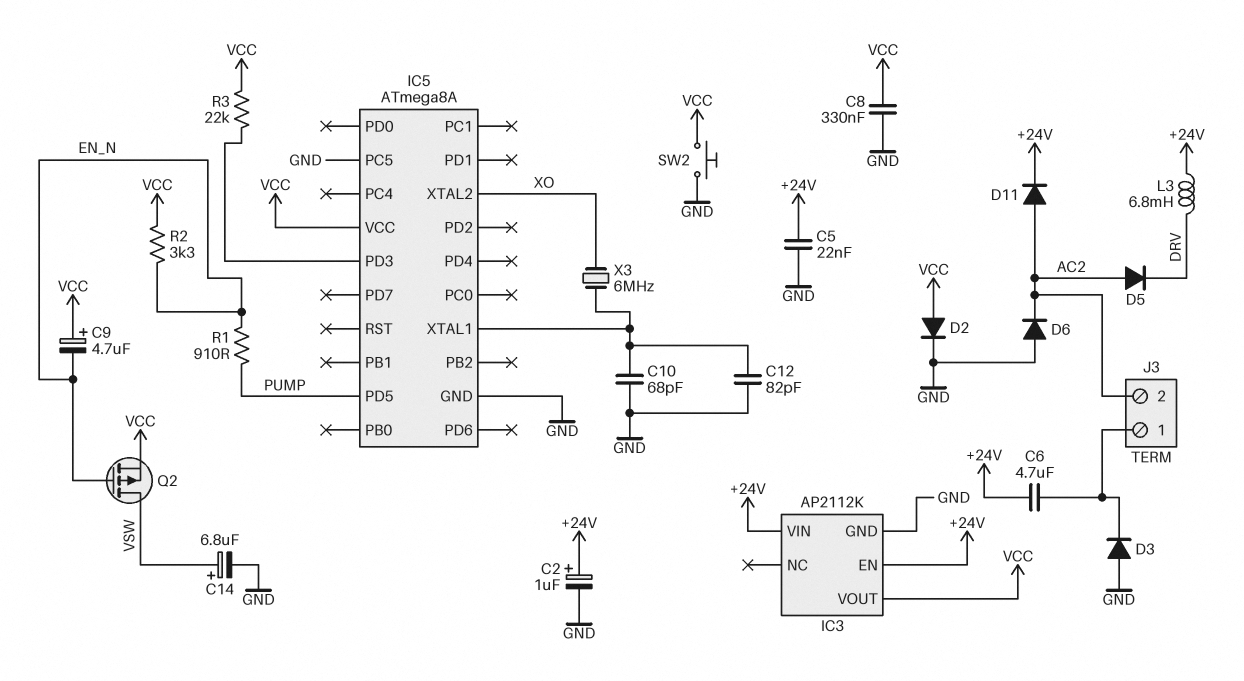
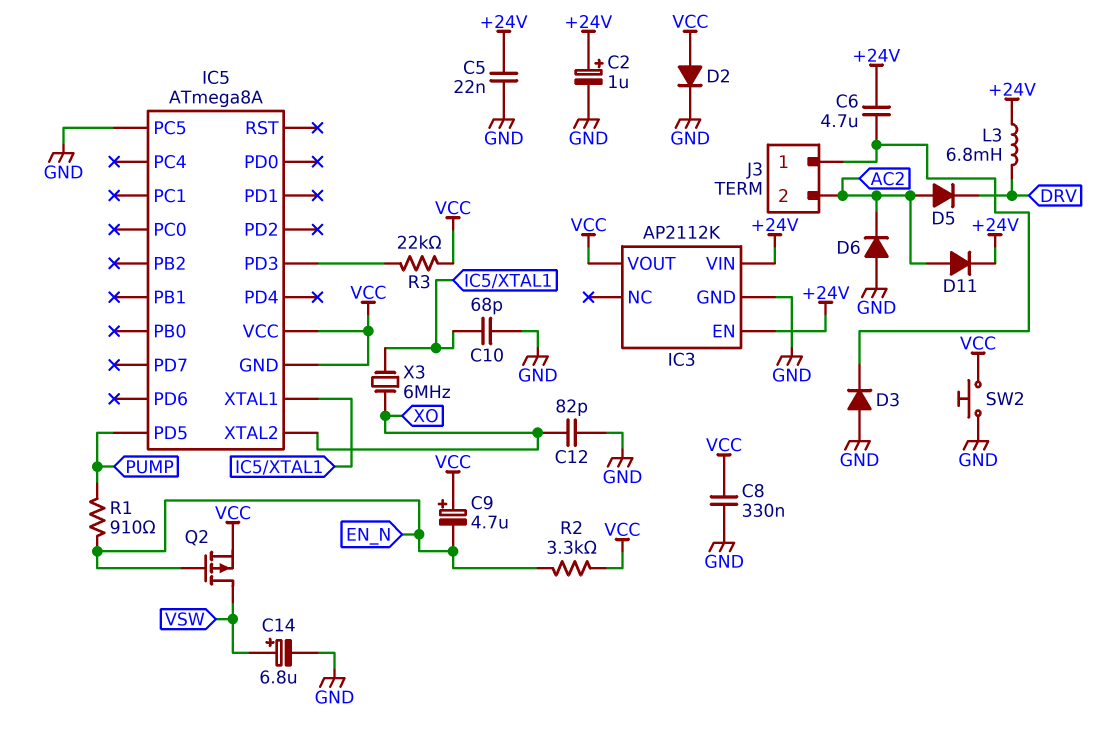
C12: 82pF (GND, IC5/XTAL1) -> 82pF (GND, XO)
IC5 pin GND: GND -> VCC

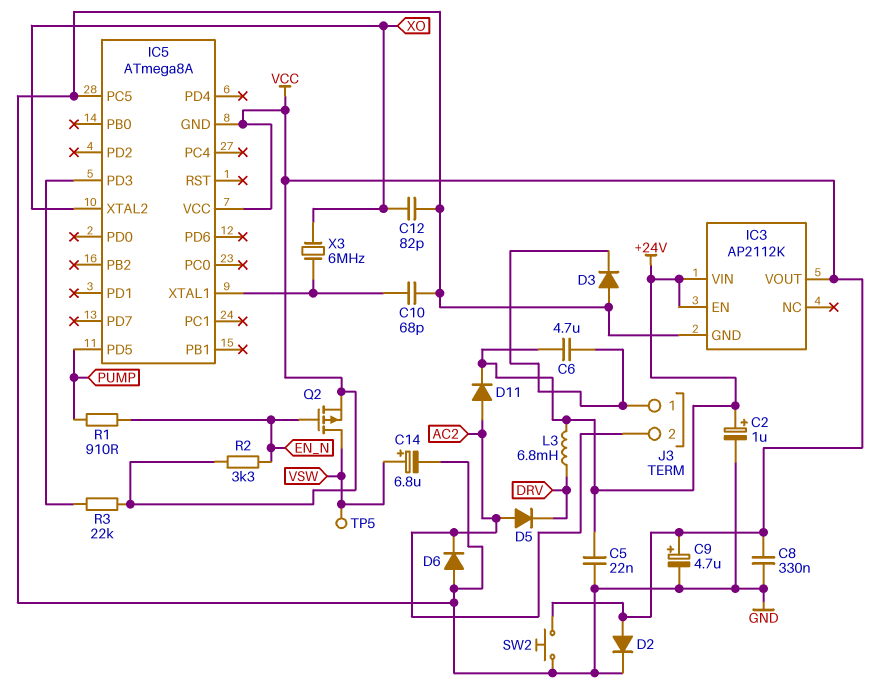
C9: 4.7uF (plus VCC, minus EN_N) -> 4.7uF (plus VCC, minus GND)
TP5: none -> test point (VSW)

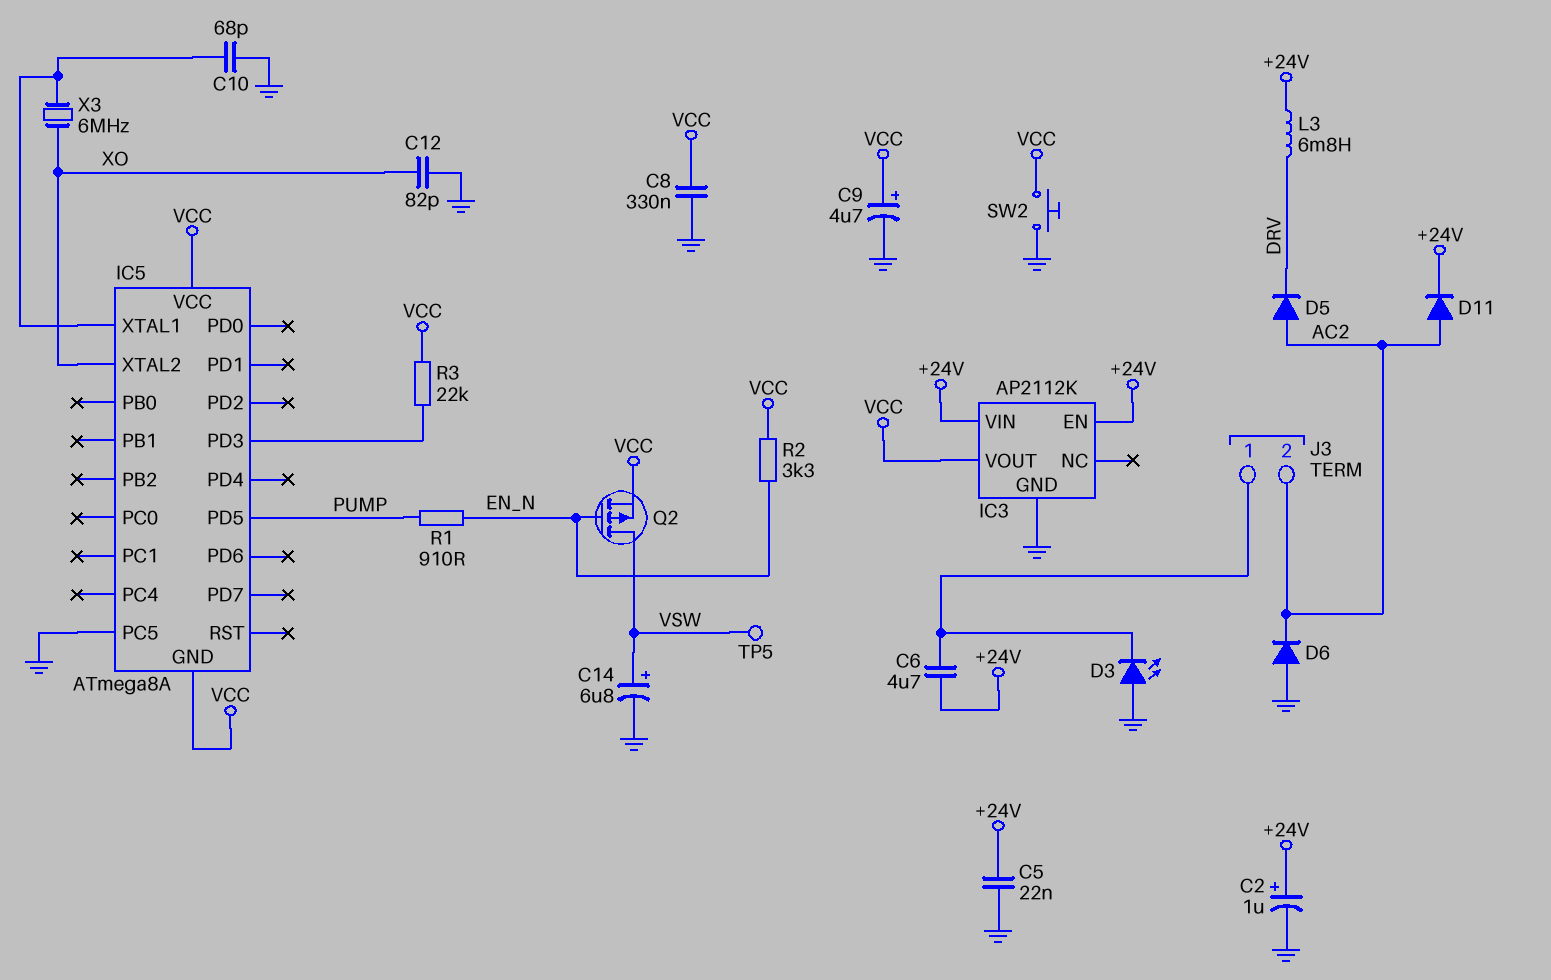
D2: diode (A VCC, K GND) -> none
D3: diode (A GND, K J3/1) -> LED (A GND, K J3/1)

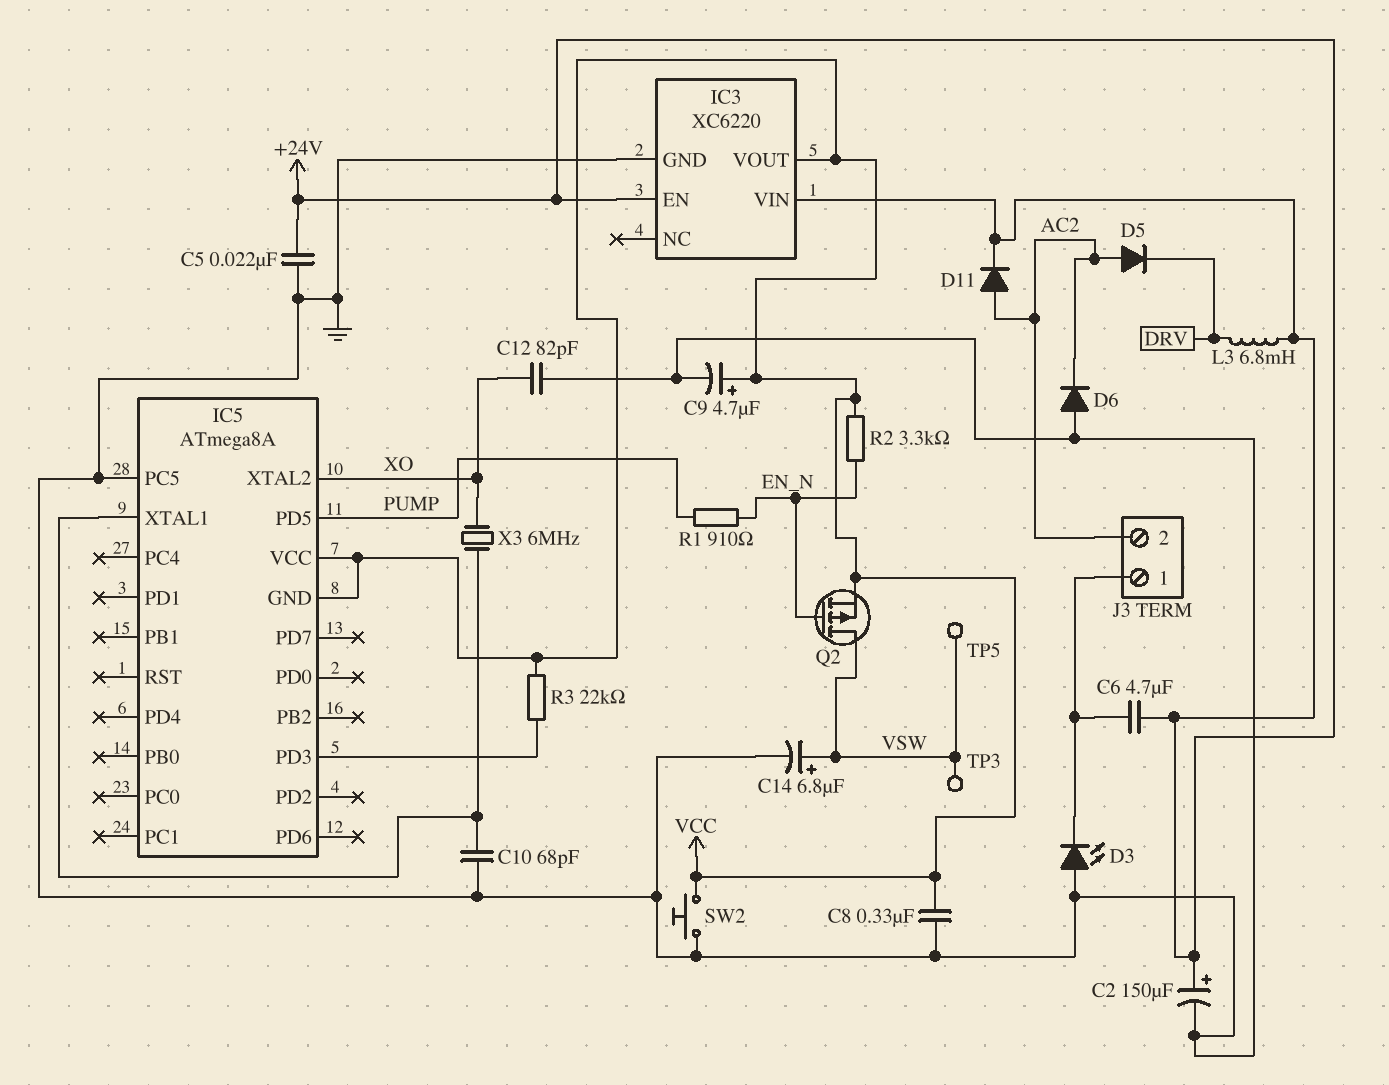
C2: 1uF (plus +24V, minus GND) -> 150uF (plus +24V, minus GND)
IC3: AP2112K -> XC6220
TP3: none -> test point (VSW)

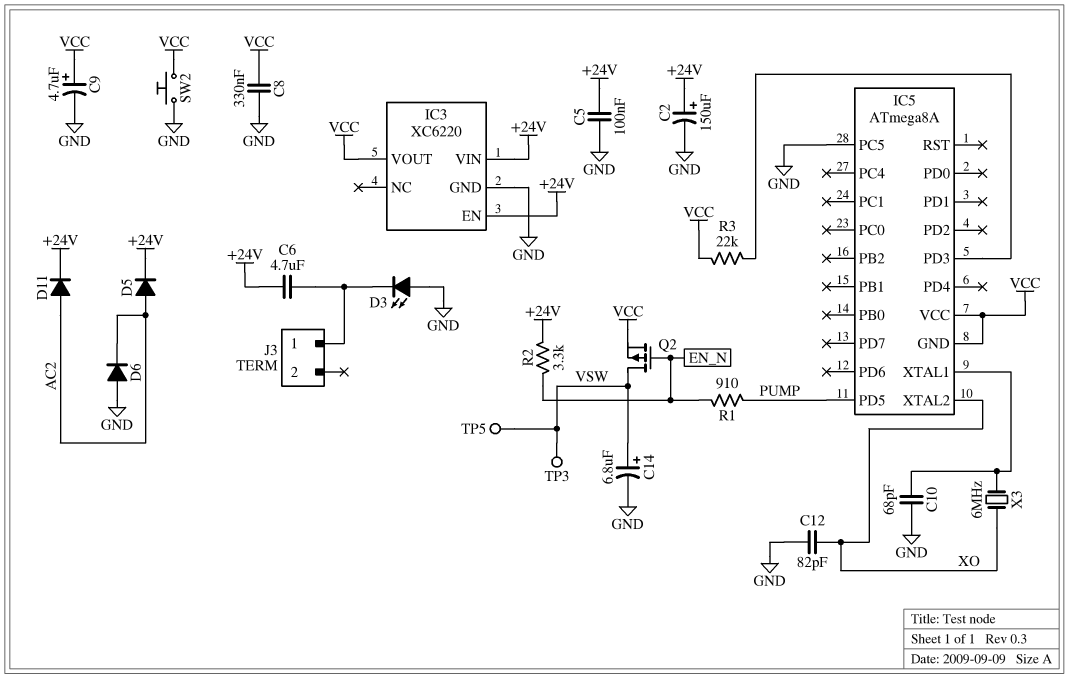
C5: 22nF (+24V, GND) -> 100nF (+24V, GND)
D5: diode (A AC2, K DRV) -> diode (A AC2, K +24V)
J3 pin 2: AC2 -> none
L3: 6.8mH (+24V, DRV) -> none
R2: 3.3k (EN_N, VCC) -> 3.3k (+24V, EN_N)

